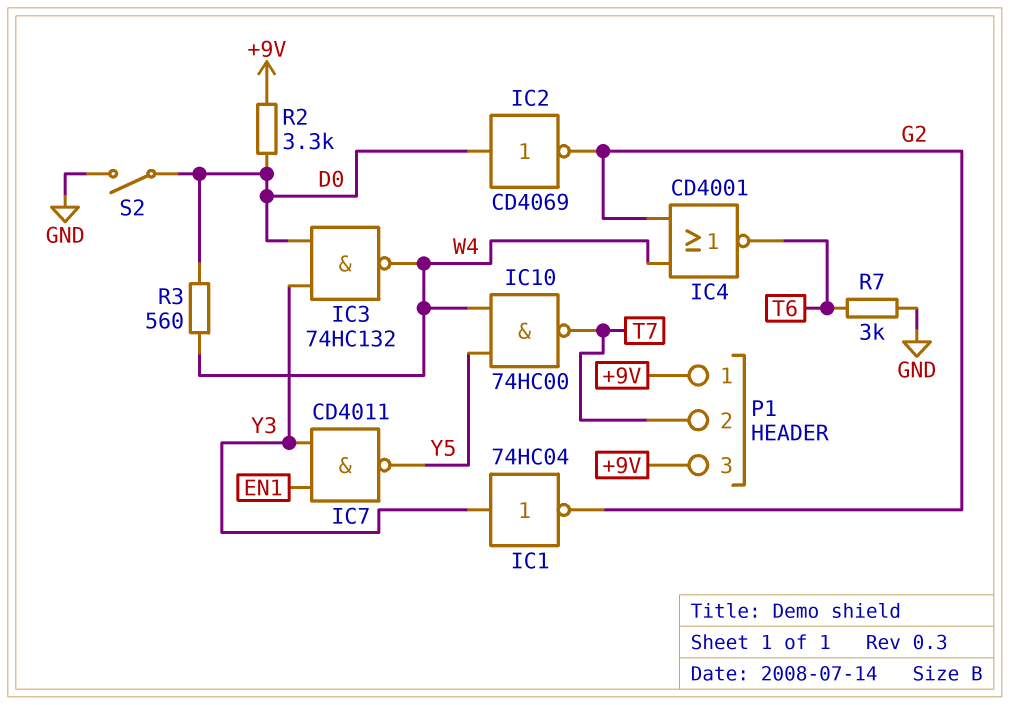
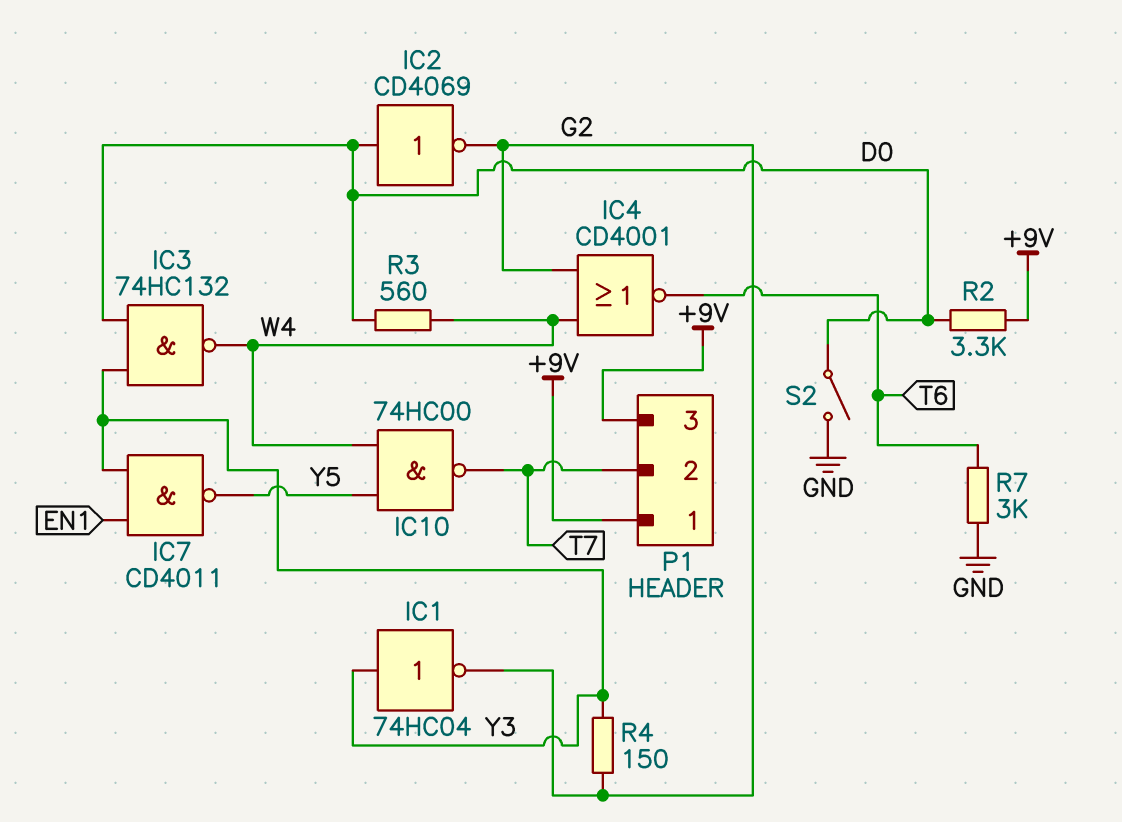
R4: none -> 150 (G2, Y3)

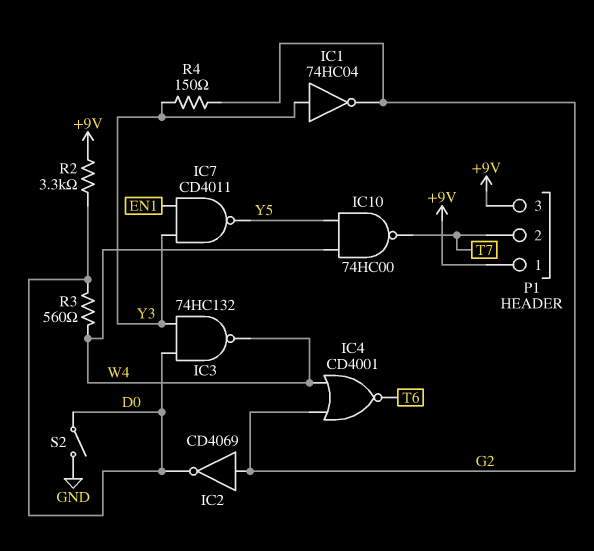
IC2: NOT CD4069 (in D0, out G2) -> NOT CD4069 (in G2, out D0)
R7: 3k (GND, T6) -> none

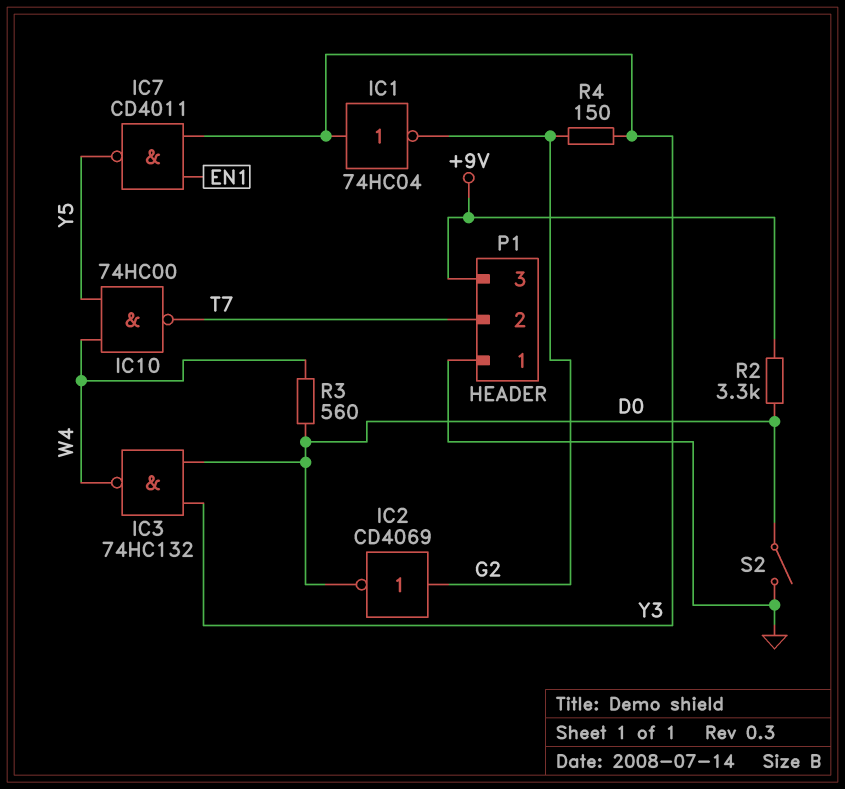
IC4: NOR CD4001 (in G2, in W4, out T6) -> none
P1 pin 1: +9V -> GND

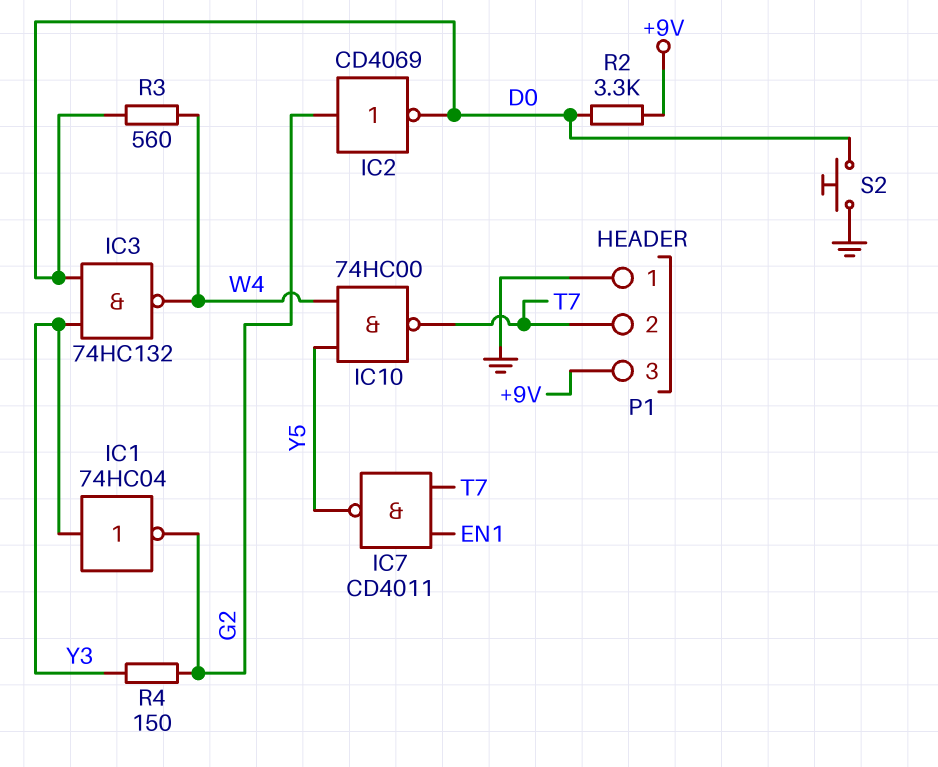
IC7: NAND CD4011 (in EN1, in Y3, out Y5) -> NAND CD4011 (in EN1, in T7, out Y5)
S2: switch (D0, GND) -> button (D0, GND)

